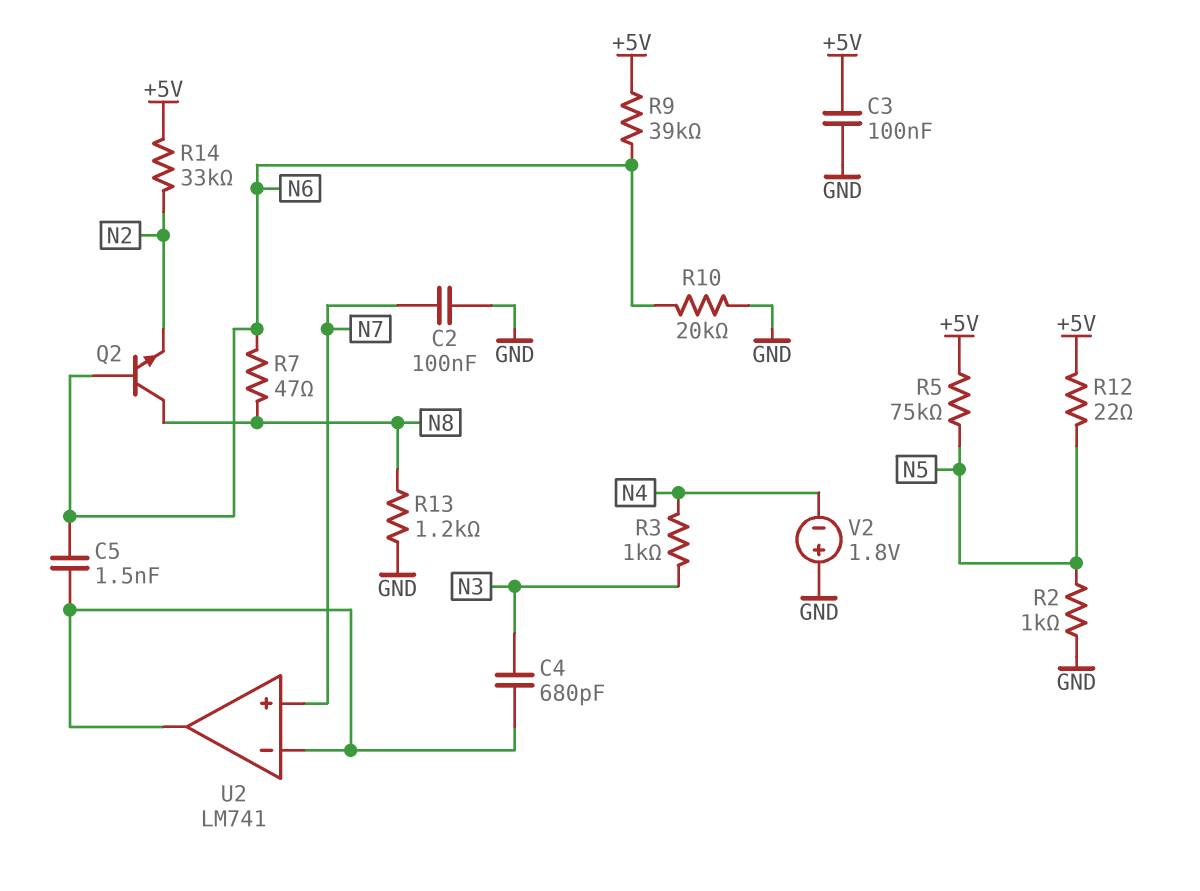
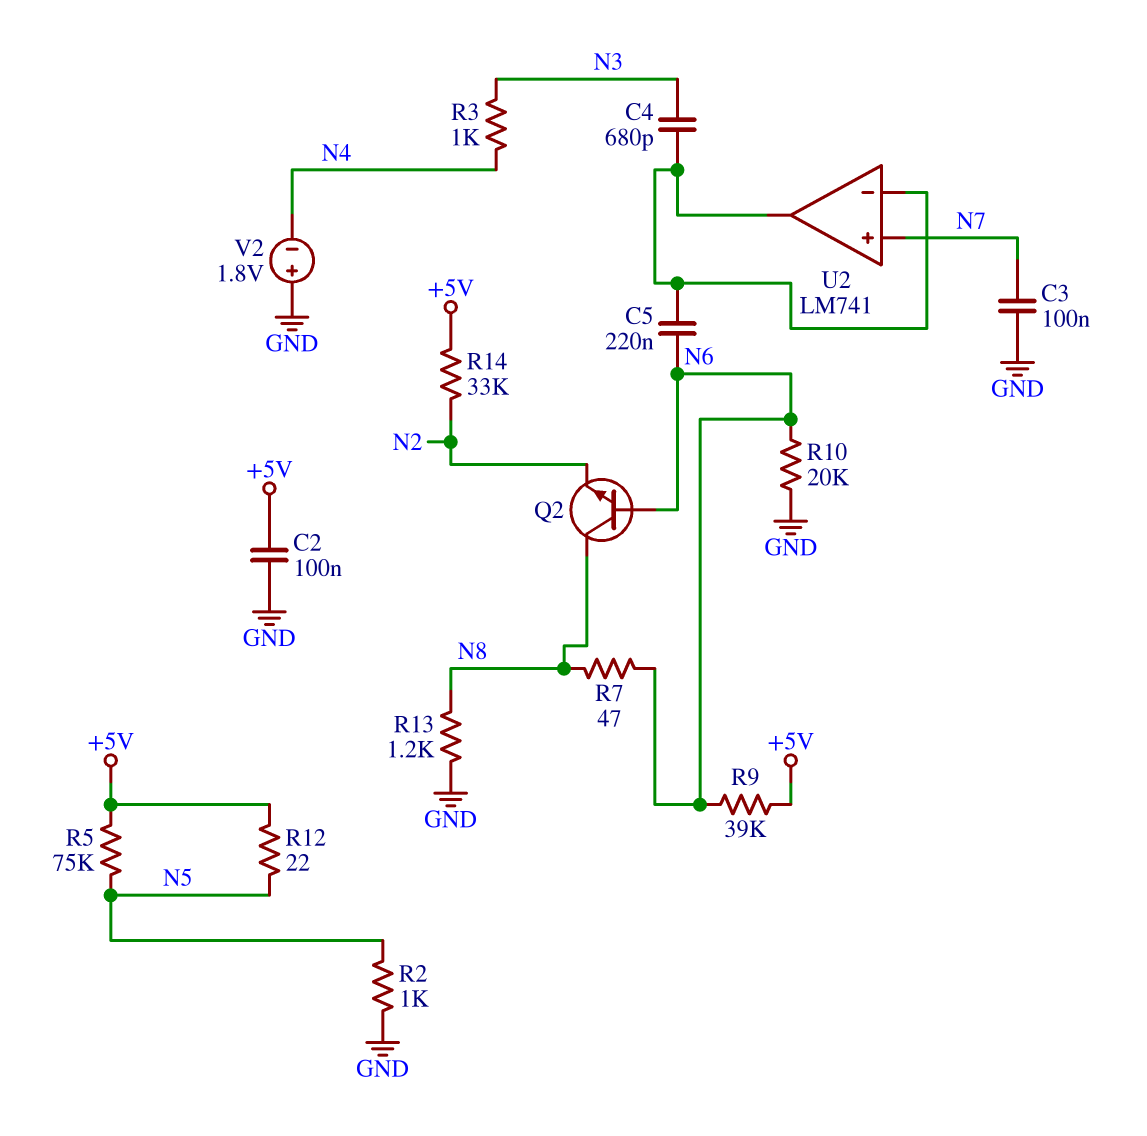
C2: 100nF (GND, N7) -> 100nF (+5V, GND)
C3: 100nF (+5V, GND) -> 100nF (GND, N7)
C5: 1.5nF (N6, U2/in-) -> 220nF (N6, U2/in-)

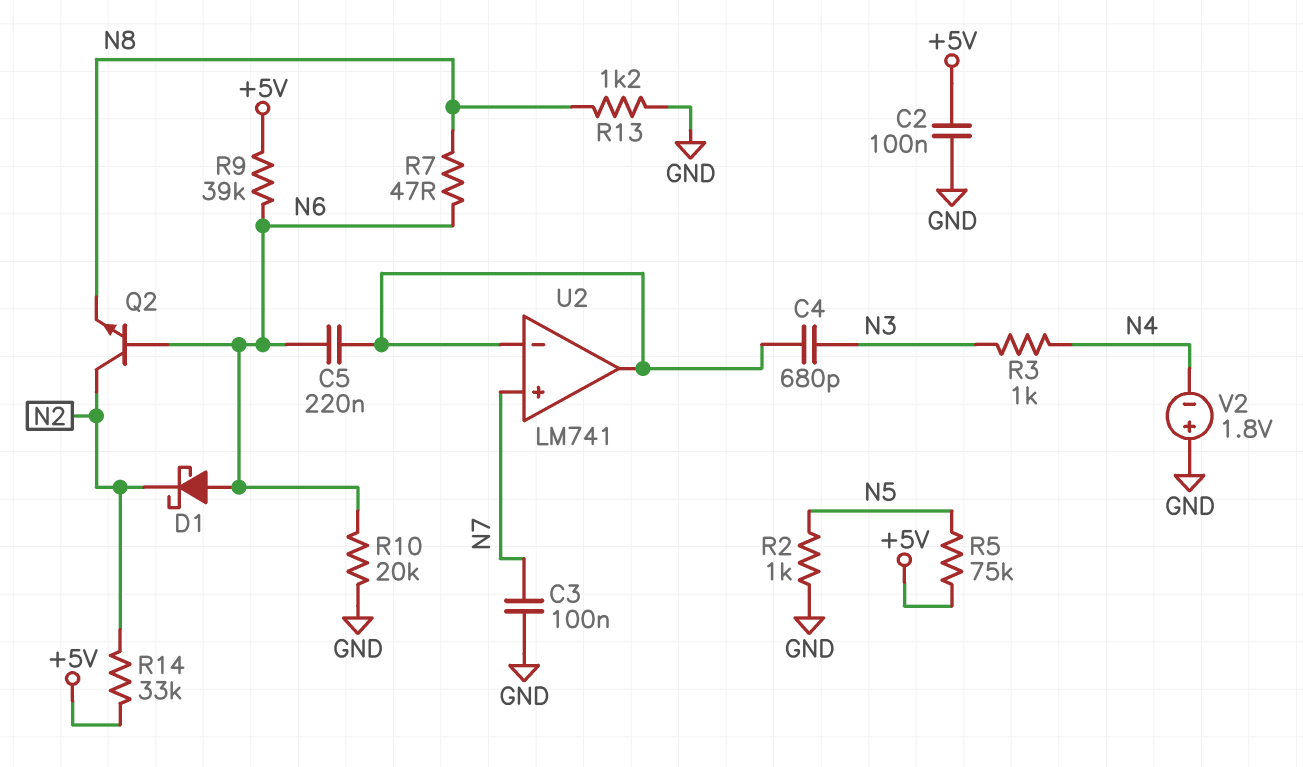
D1: none -> schottky (A N6, K N2)
Q2: NPN (B N6, C N8, E N2) -> NPN (B N6, C N2, E N8)
R12: 22 (+5V, N5) -> none

